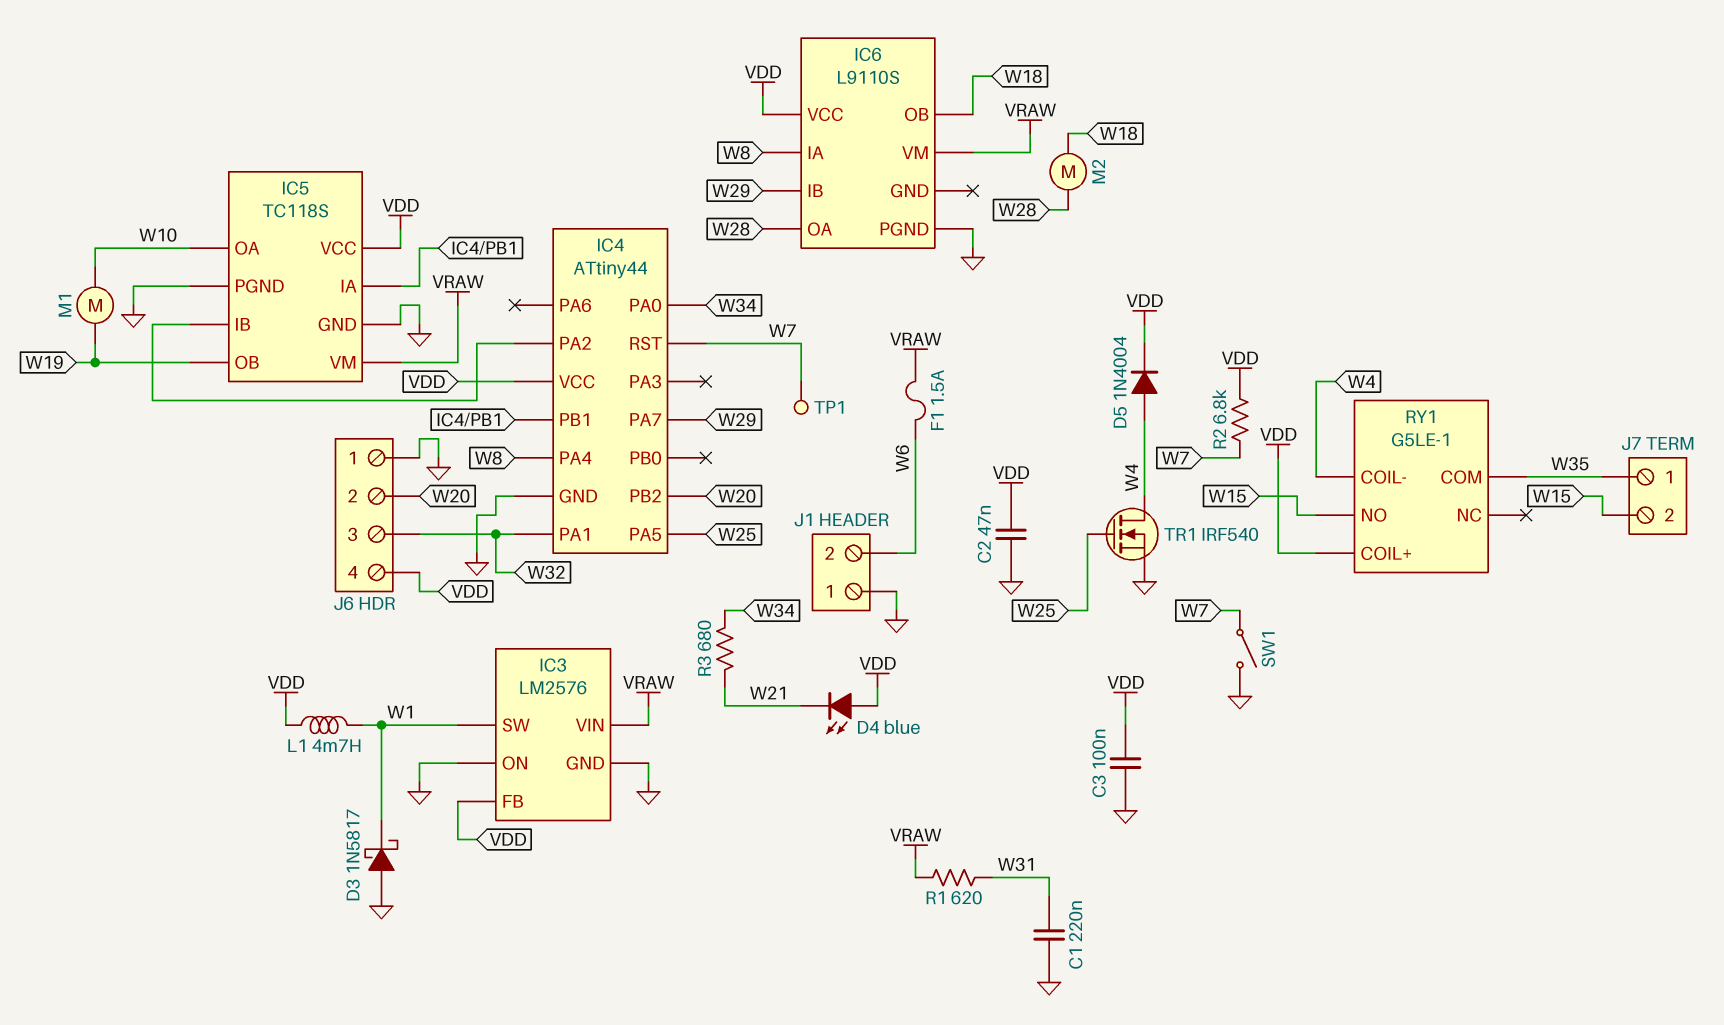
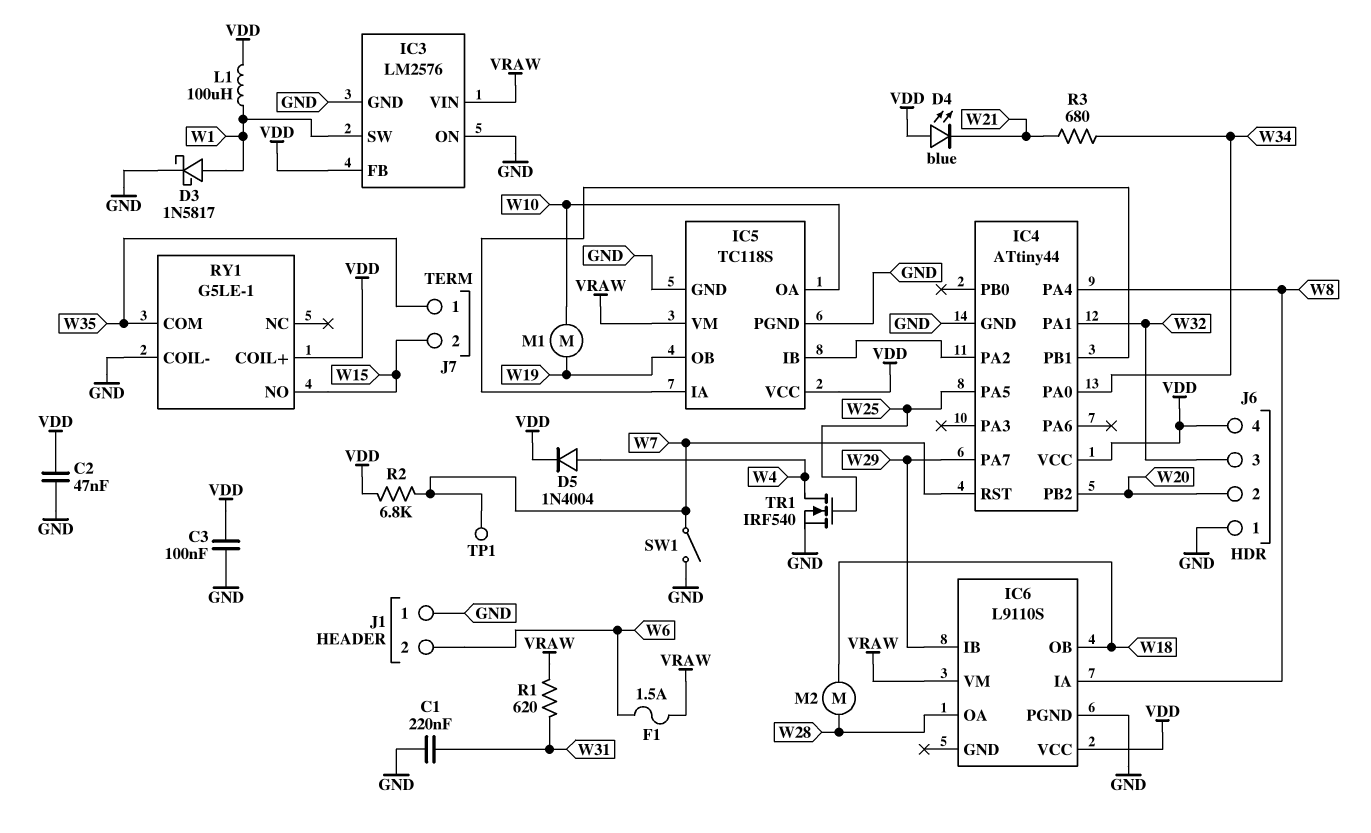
D3: schottky 1N5817 (A GND, K W1) -> schottky 1N5817 (A W1, K GND)
L1: 4.7mH (VDD, W1) -> 100uH (VDD, W1)
RY1 pin COIL-: W4 -> GND

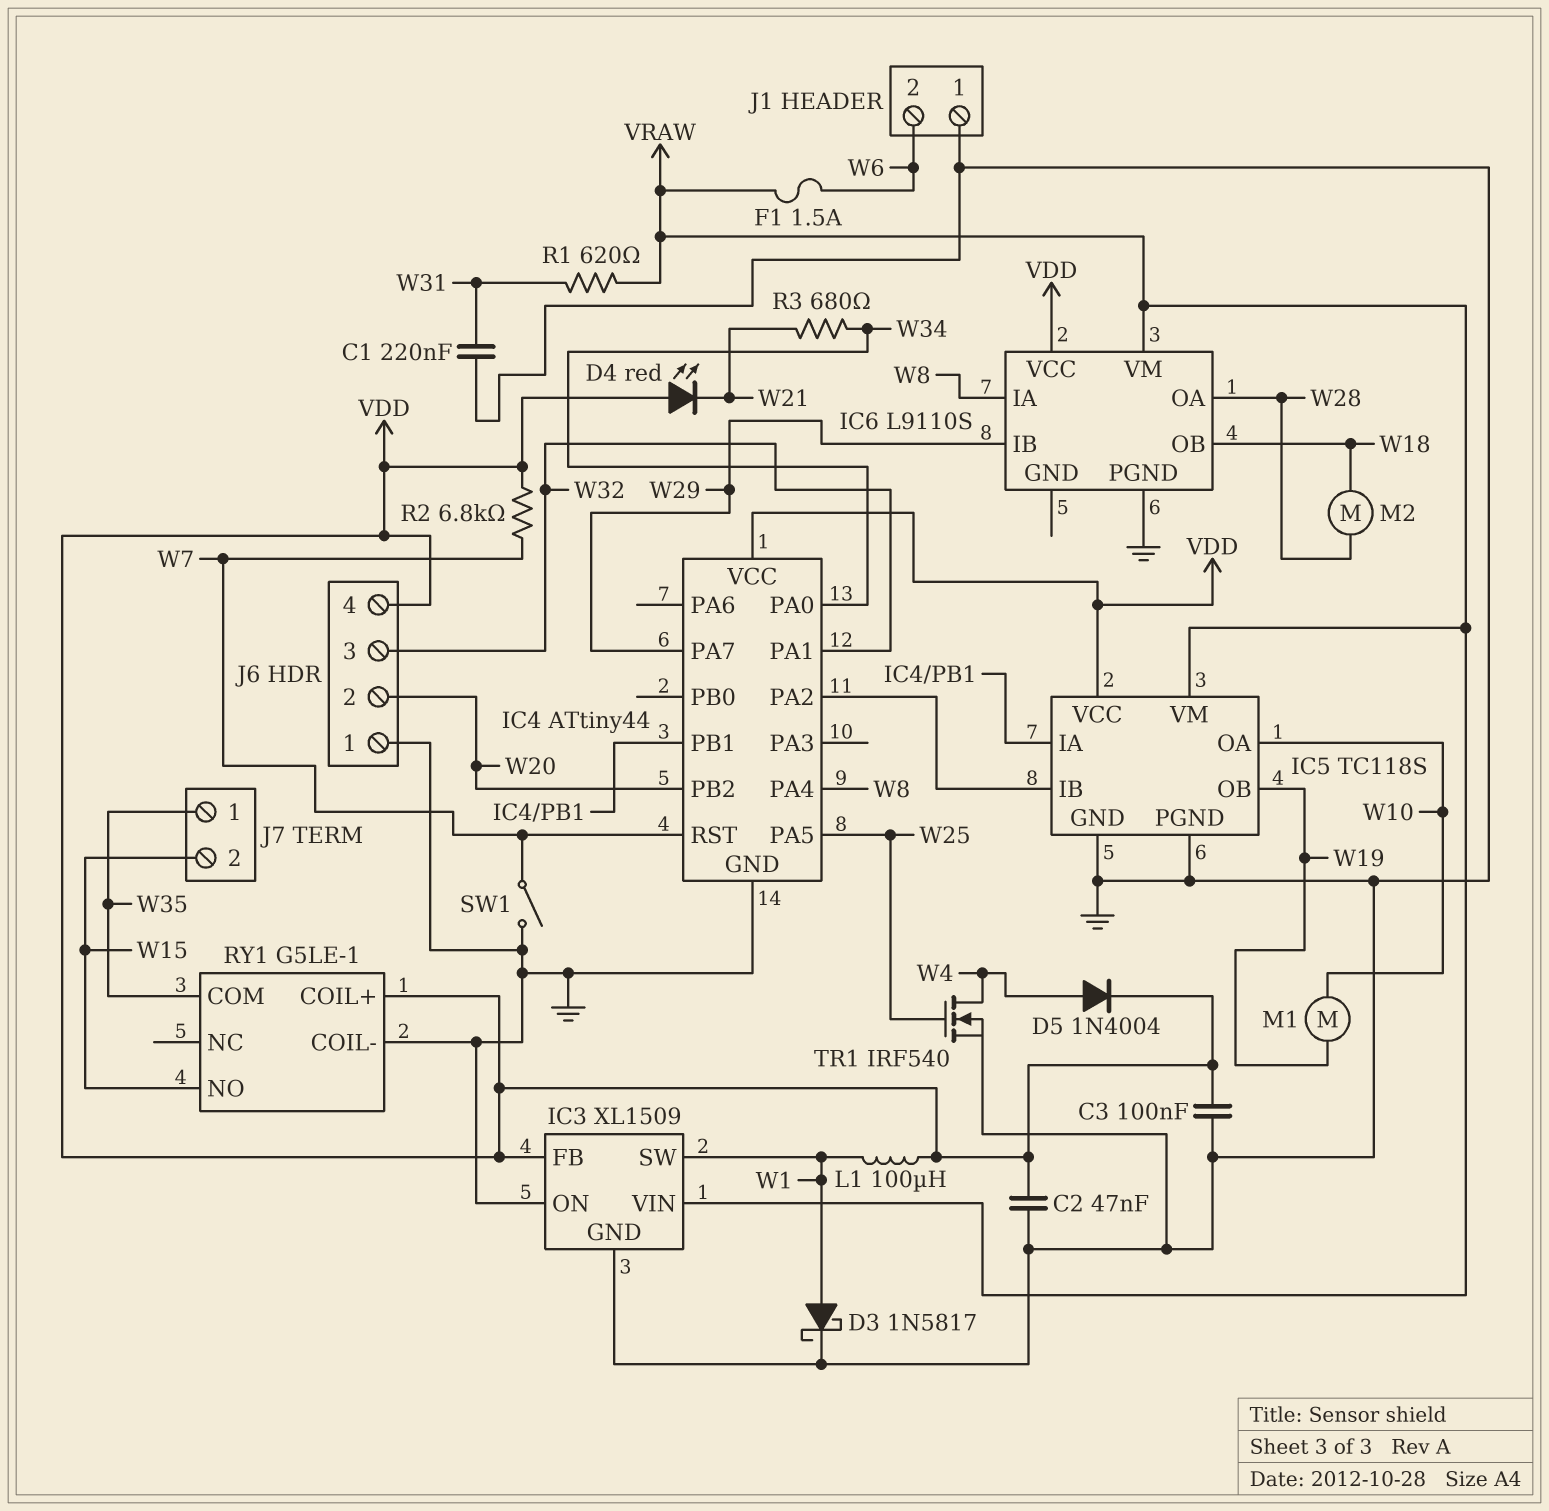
D4: LED blue (A VDD, K W21) -> LED red (A VDD, K W21)
IC3: LM2576 -> XL1509
TP1: test point (W7) -> none

